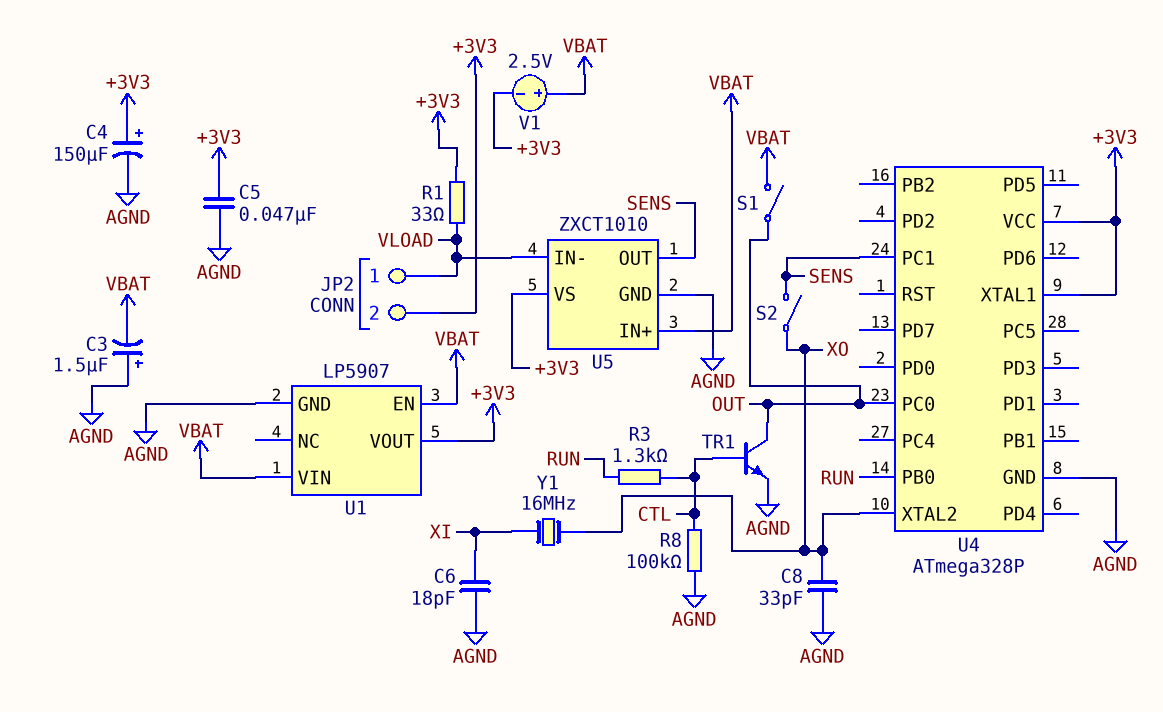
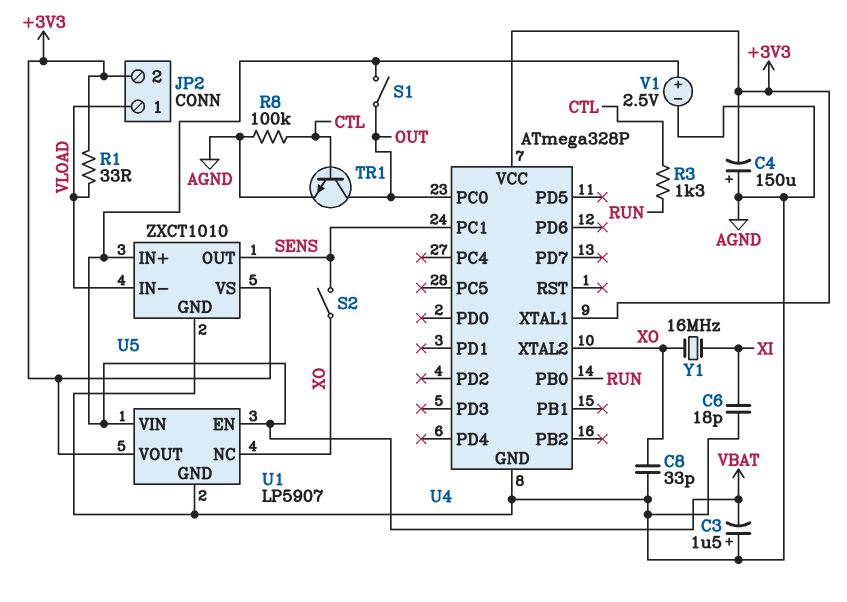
C4: 150uF (plus +3V3, minus AGND) -> 150uF (plus AGND, minus +3V3)
C5: 47nF (+3V3, AGND) -> none
U1 pin NC: none -> XO
V1: 2.5V (plus VBAT, minus +3V3) -> 2.5V (plus VBAT, minus AGND)

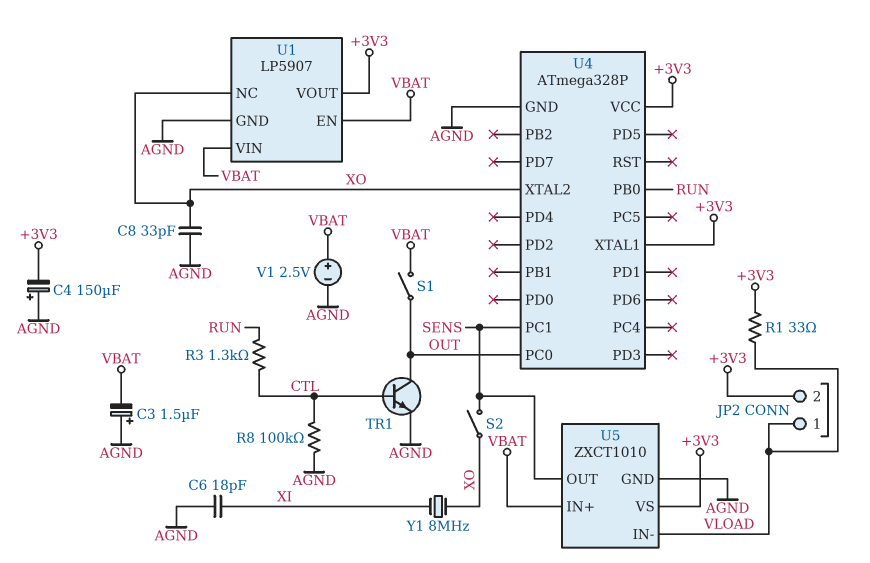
Y1: 16MHz (XI, XO) -> 8MHz (XI, XO)

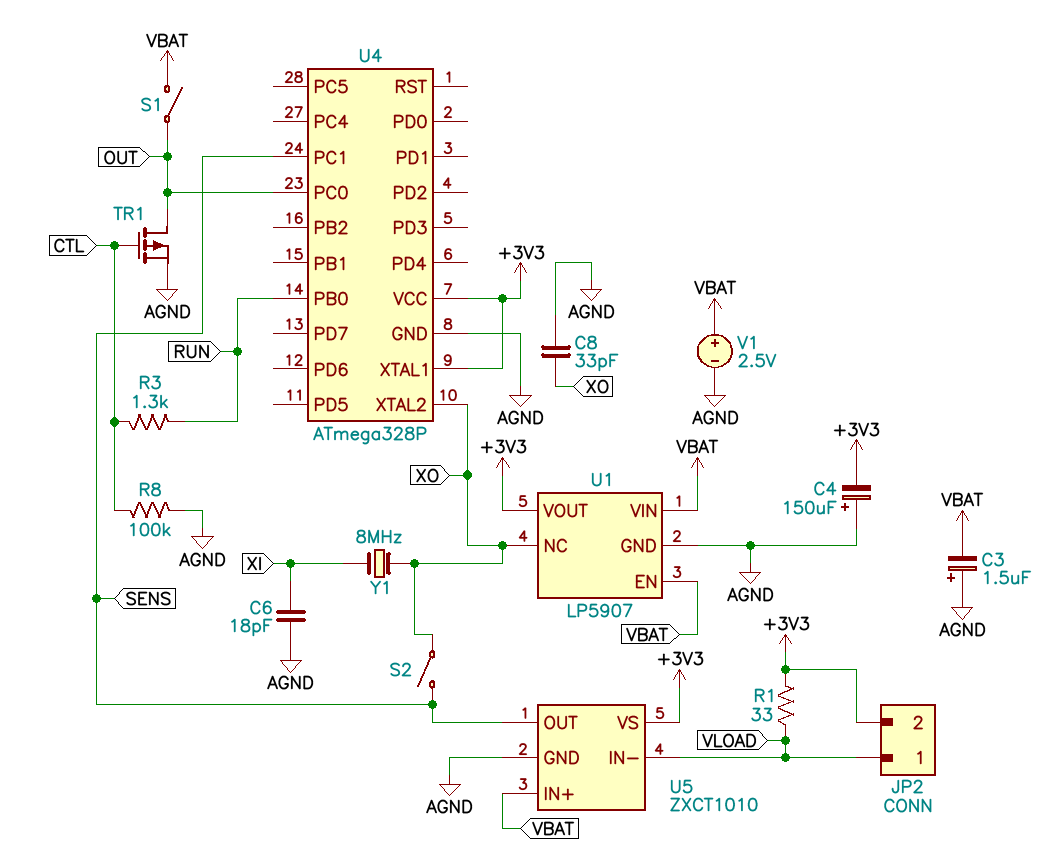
TR1: NPN (B CTL, C OUT, E AGND) -> PMOS (G CTL, D OUT, S AGND)

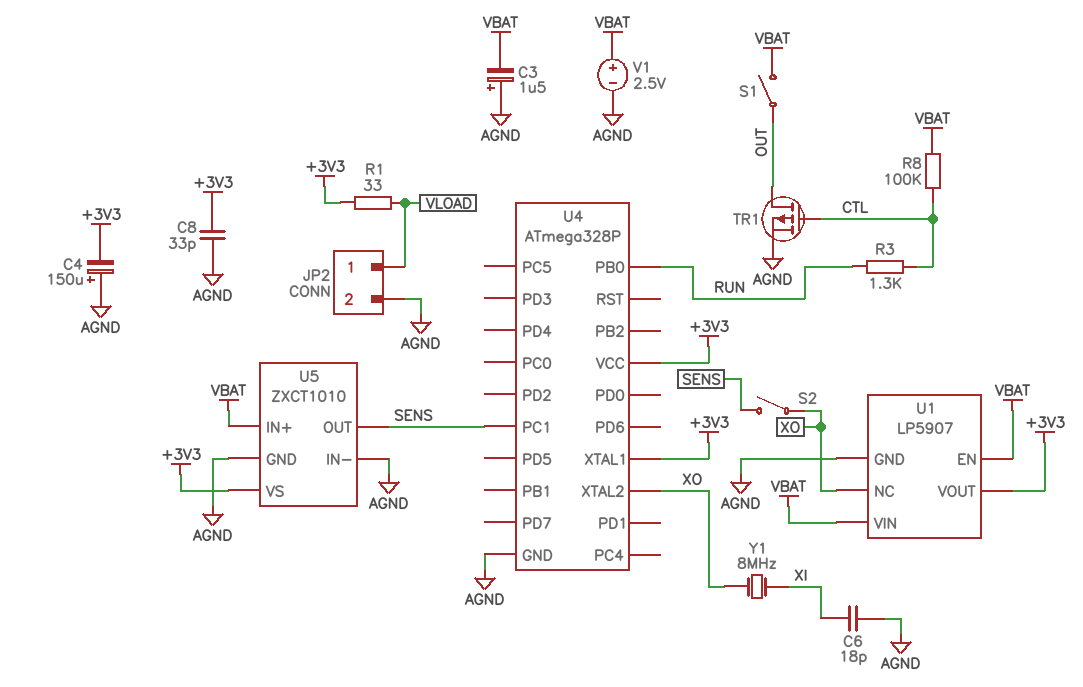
C8: 33pF (AGND, XO) -> 33pF (+3V3, AGND)
JP2 pin 2: +3V3 -> AGND
R8: 100k (AGND, CTL) -> 100k (CTL, VBAT)
U4 pin PC0: OUT -> none
U5 pin IN-: VLOAD -> AGND

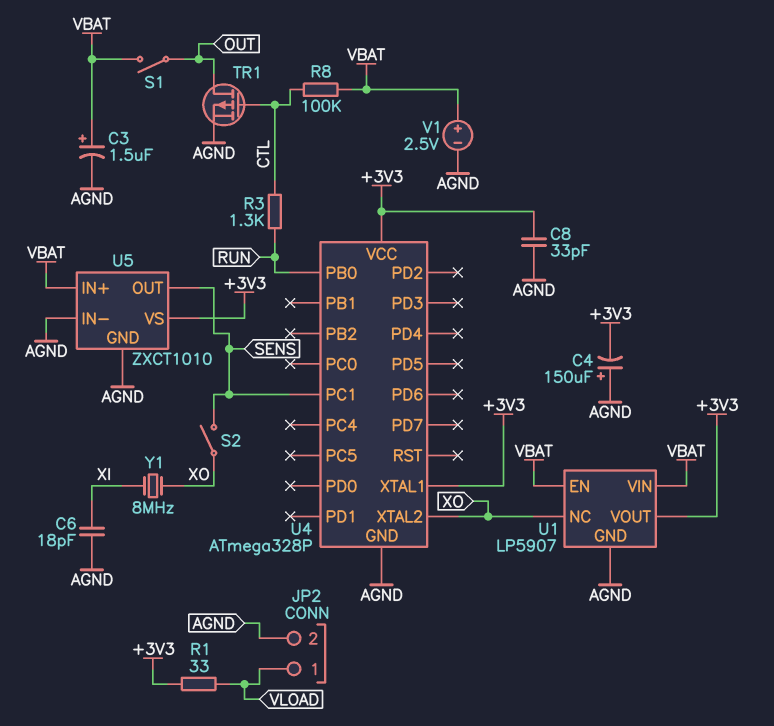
C3: 1.5uF (plus AGND, minus VBAT) -> 1.5uF (plus VBAT, minus AGND)

